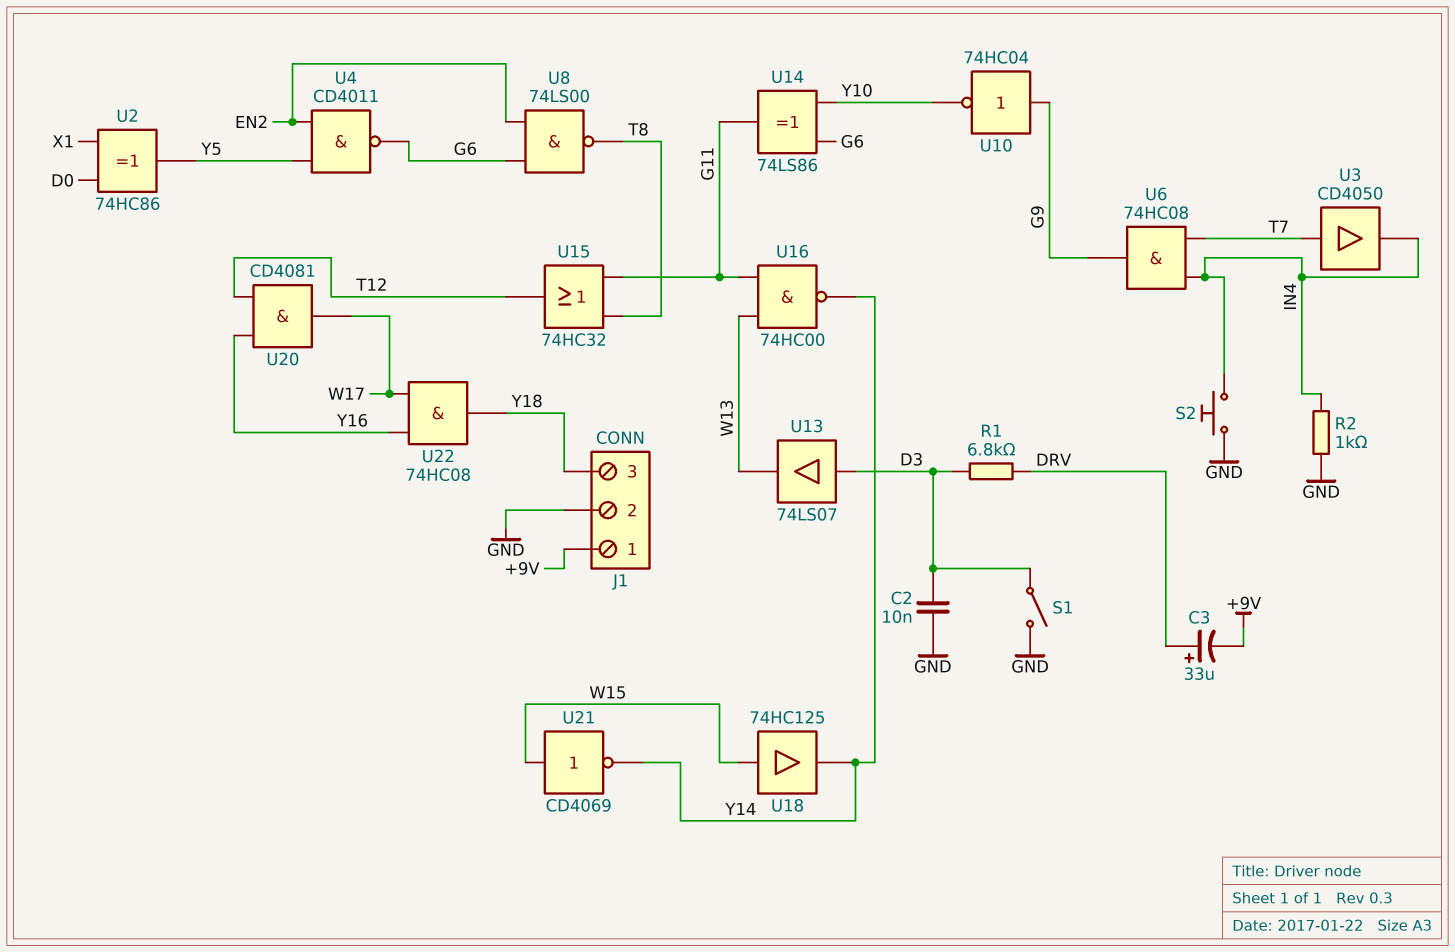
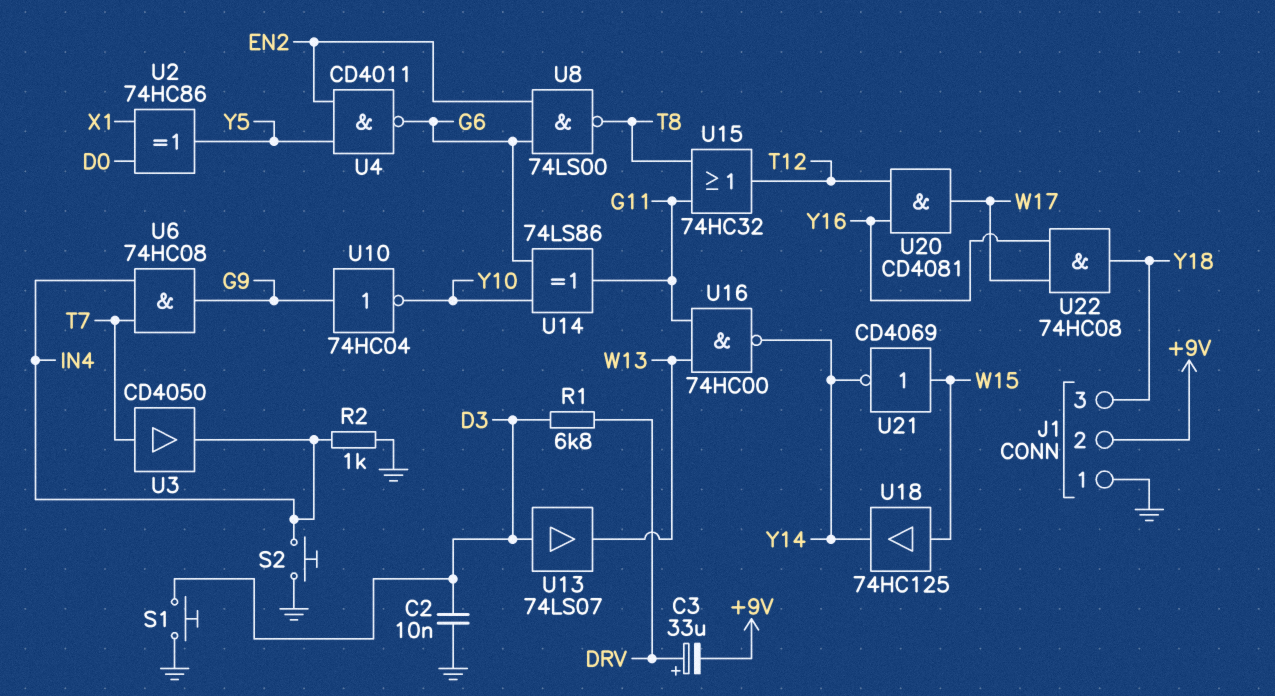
J1 pin 1: +9V -> GND
J1 pin 2: GND -> +9V
S1: switch (D3, GND) -> button (D3, GND)

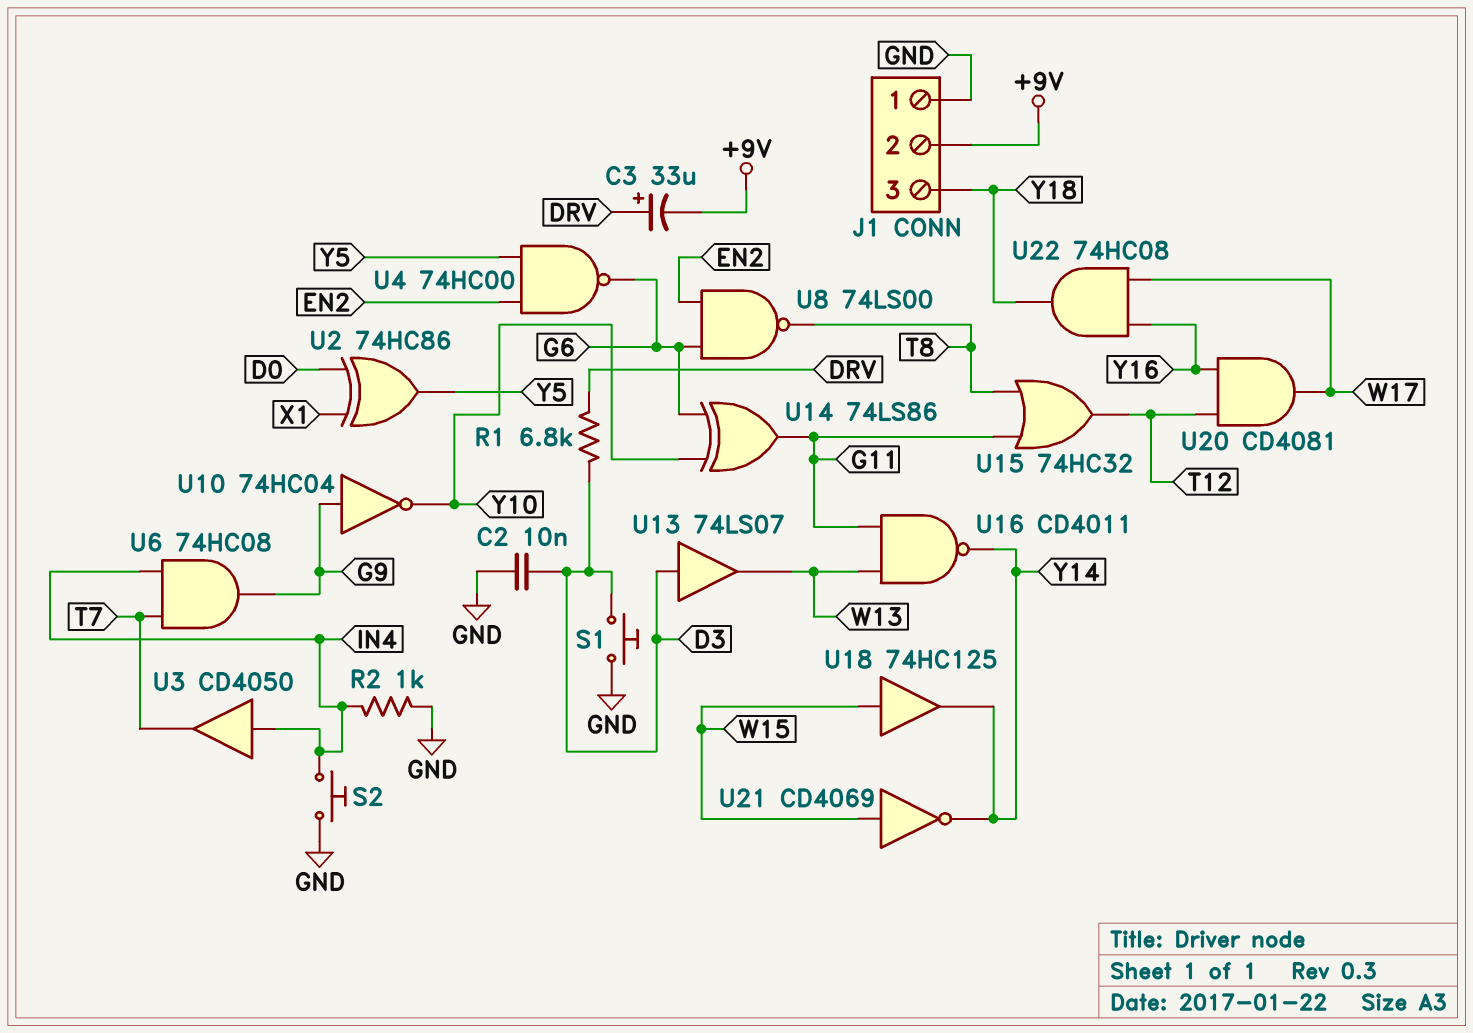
U3: buffer CD4050 (in T7, out IN4) -> buffer CD4050 (in IN4, out T7)
U4: NAND CD4011 (in EN2, in Y5, out G6) -> NAND 74HC00 (in EN2, in Y5, out G6)
U16: NAND 74HC00 (in G11, in W13, out Y14) -> NAND CD4011 (in G11, in W13, out Y14)

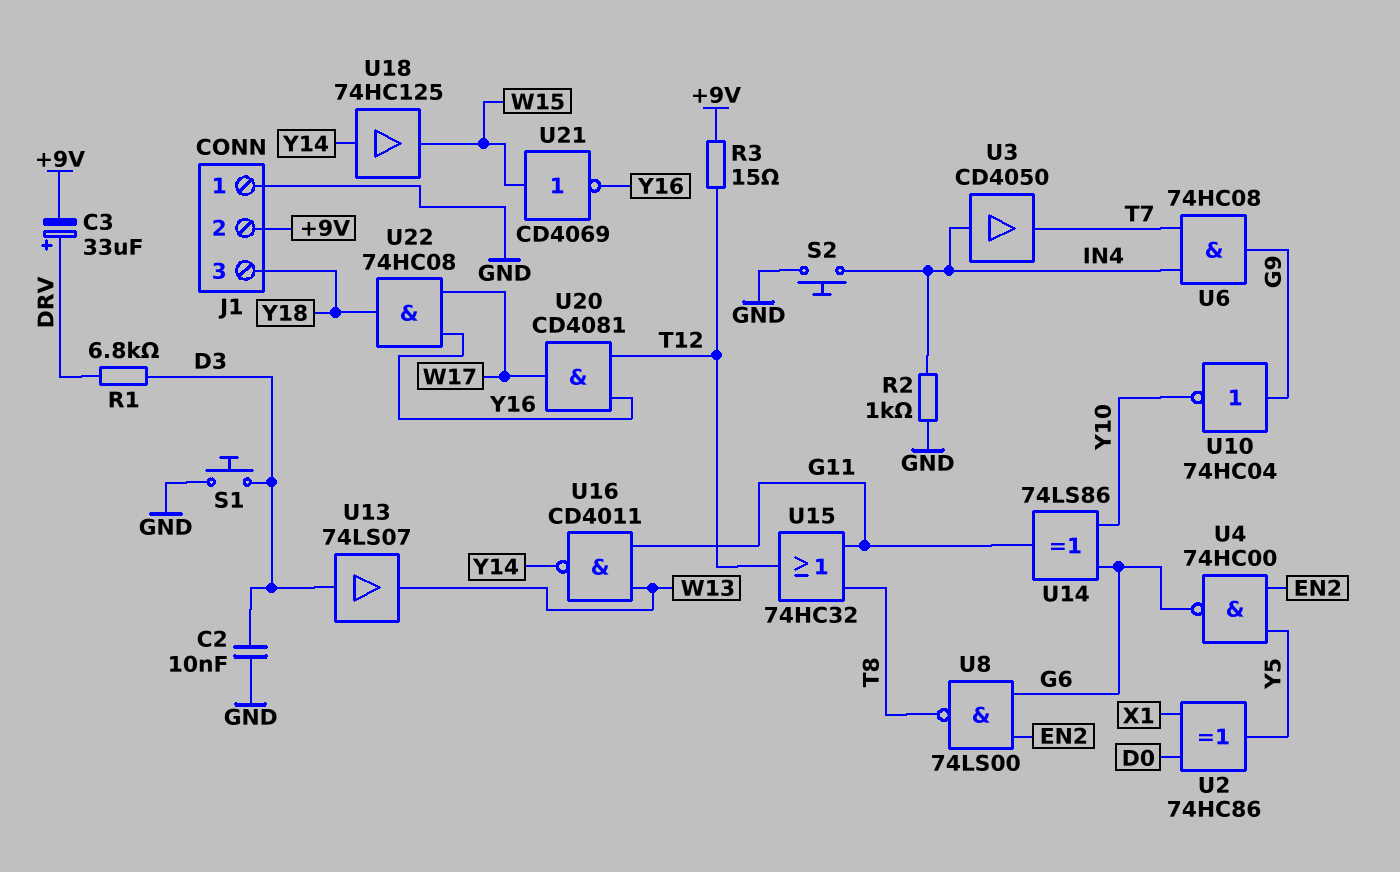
R3: none -> 15 (+9V, T12)
U18: buffer 74HC125 (in W15, out Y14) -> buffer 74HC125 (in Y14, out W15)
U21: NOT CD4069 (in W15, out Y14) -> NOT CD4069 (in W15, out Y16)

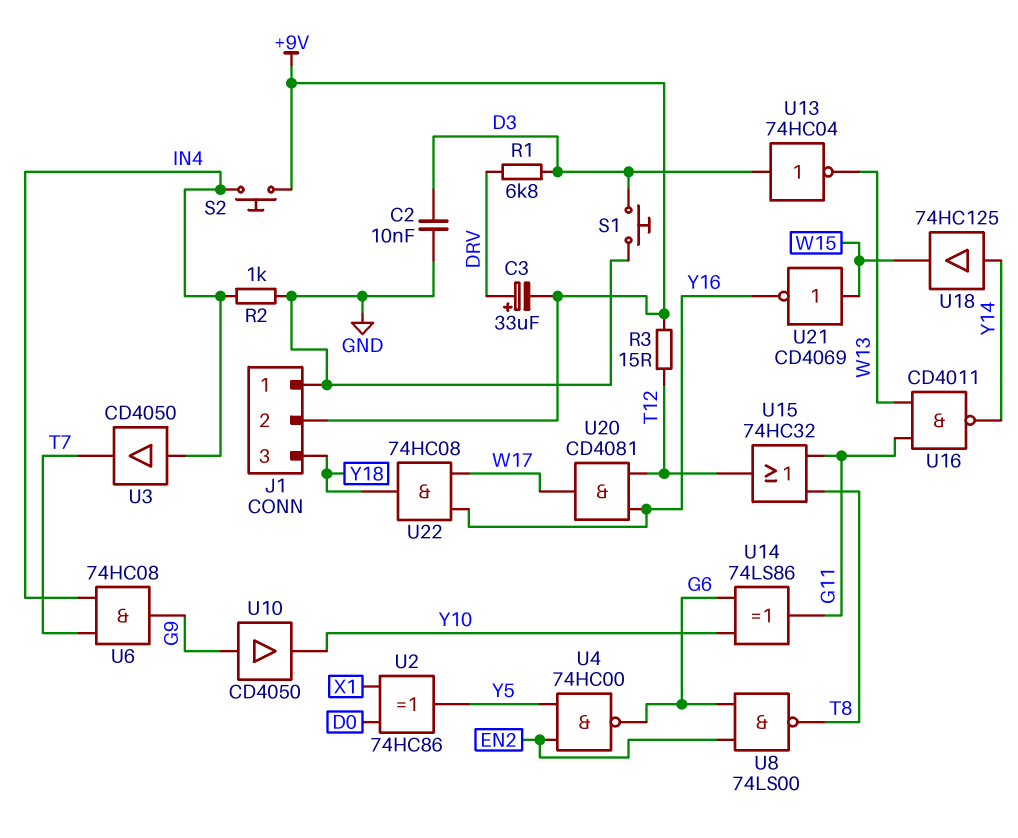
S2: button (GND, IN4) -> button (+9V, IN4)
U10: NOT 74HC04 (in G9, out Y10) -> buffer CD4050 (in G9, out Y10)
U13: buffer 74LS07 (in D3, out W13) -> NOT 74HC04 (in D3, out W13)

